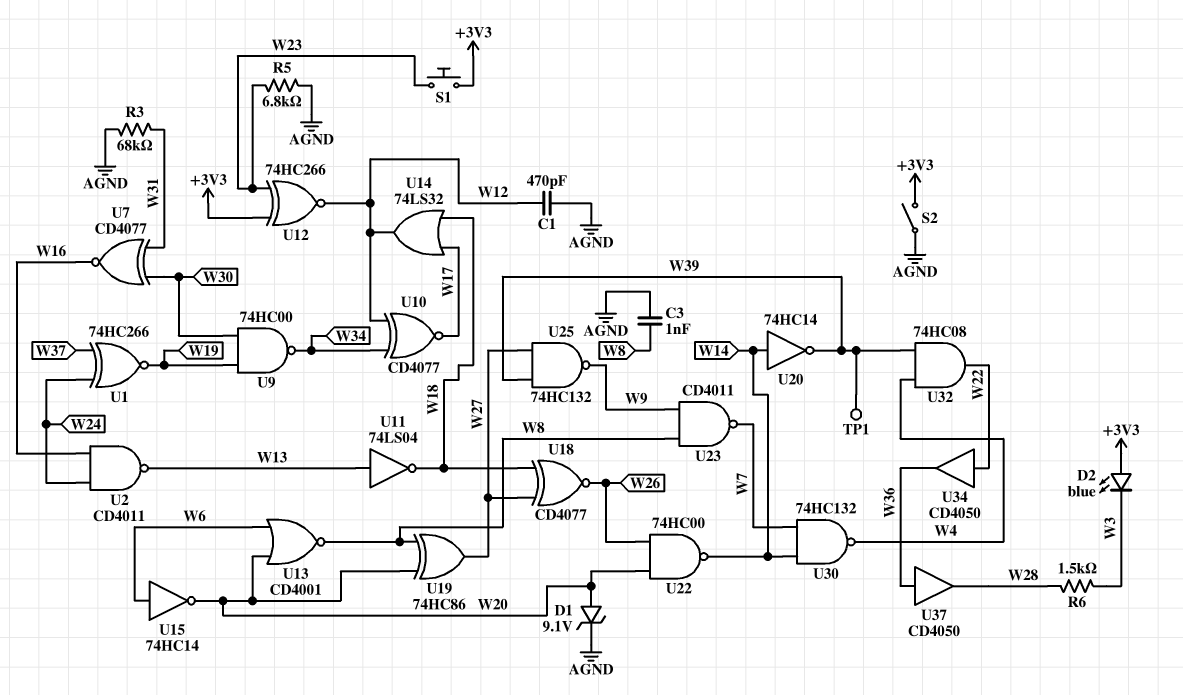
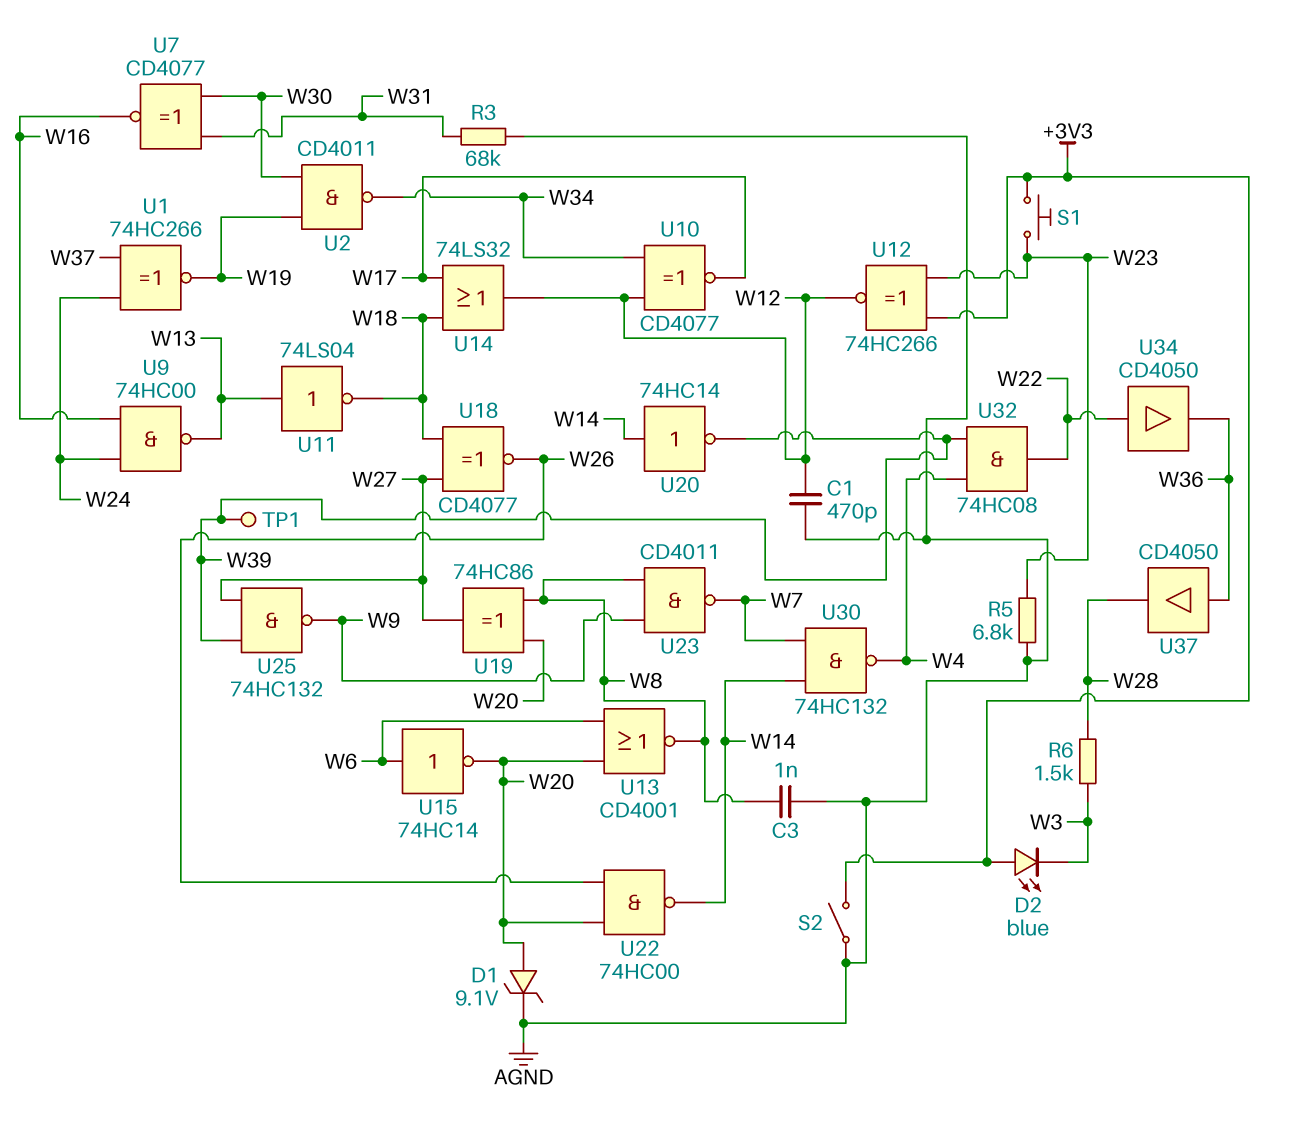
U2: NAND CD4011 (in W16, in W24, out W13) -> NAND CD4011 (in W19, in W30, out W34)
U9: NAND 74HC00 (in W19, in W30, out W34) -> NAND 74HC00 (in W16, in W24, out W13)

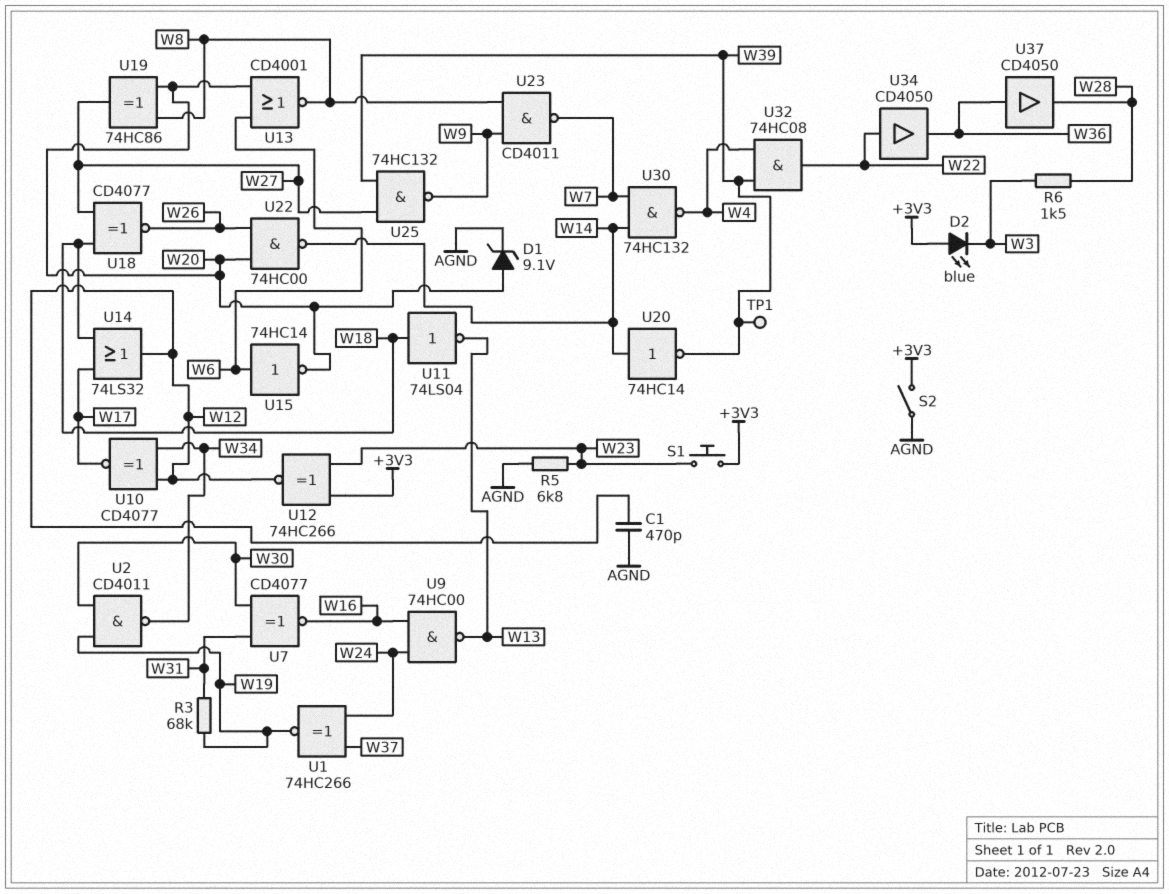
C3: 1nF (AGND, W8) -> none
R3: 68k (AGND, W31) -> 68k (W19, W31)
U11: NOT 74LS04 (in W13, out W18) -> NOT 74LS04 (in W18, out W13)

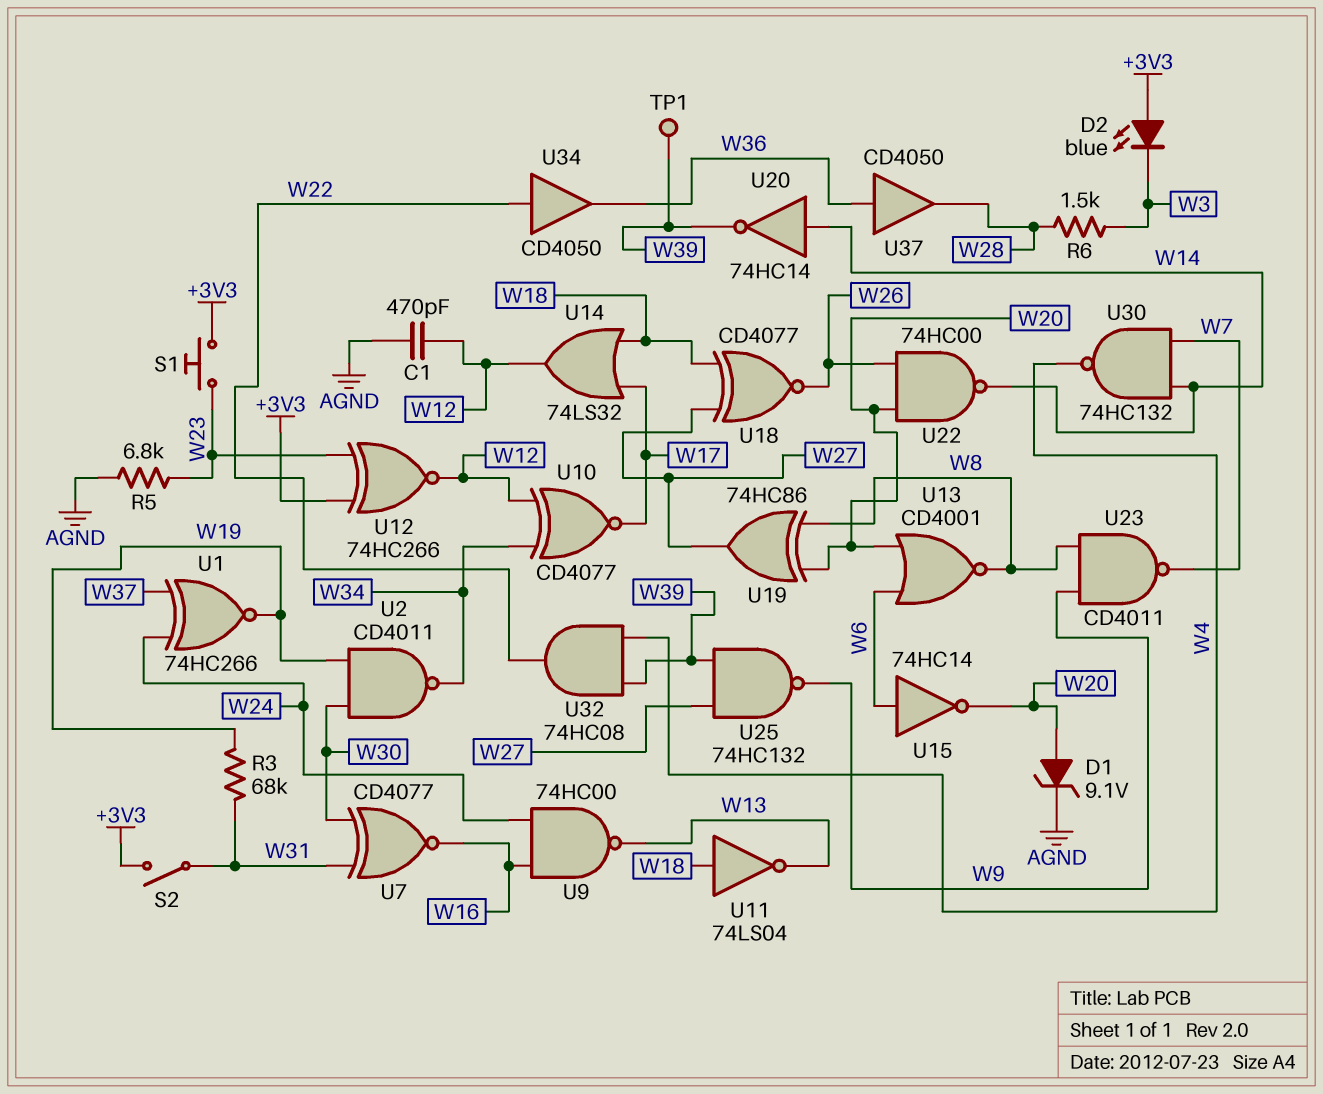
S2: switch (+3V3, AGND) -> switch (+3V3, W31)

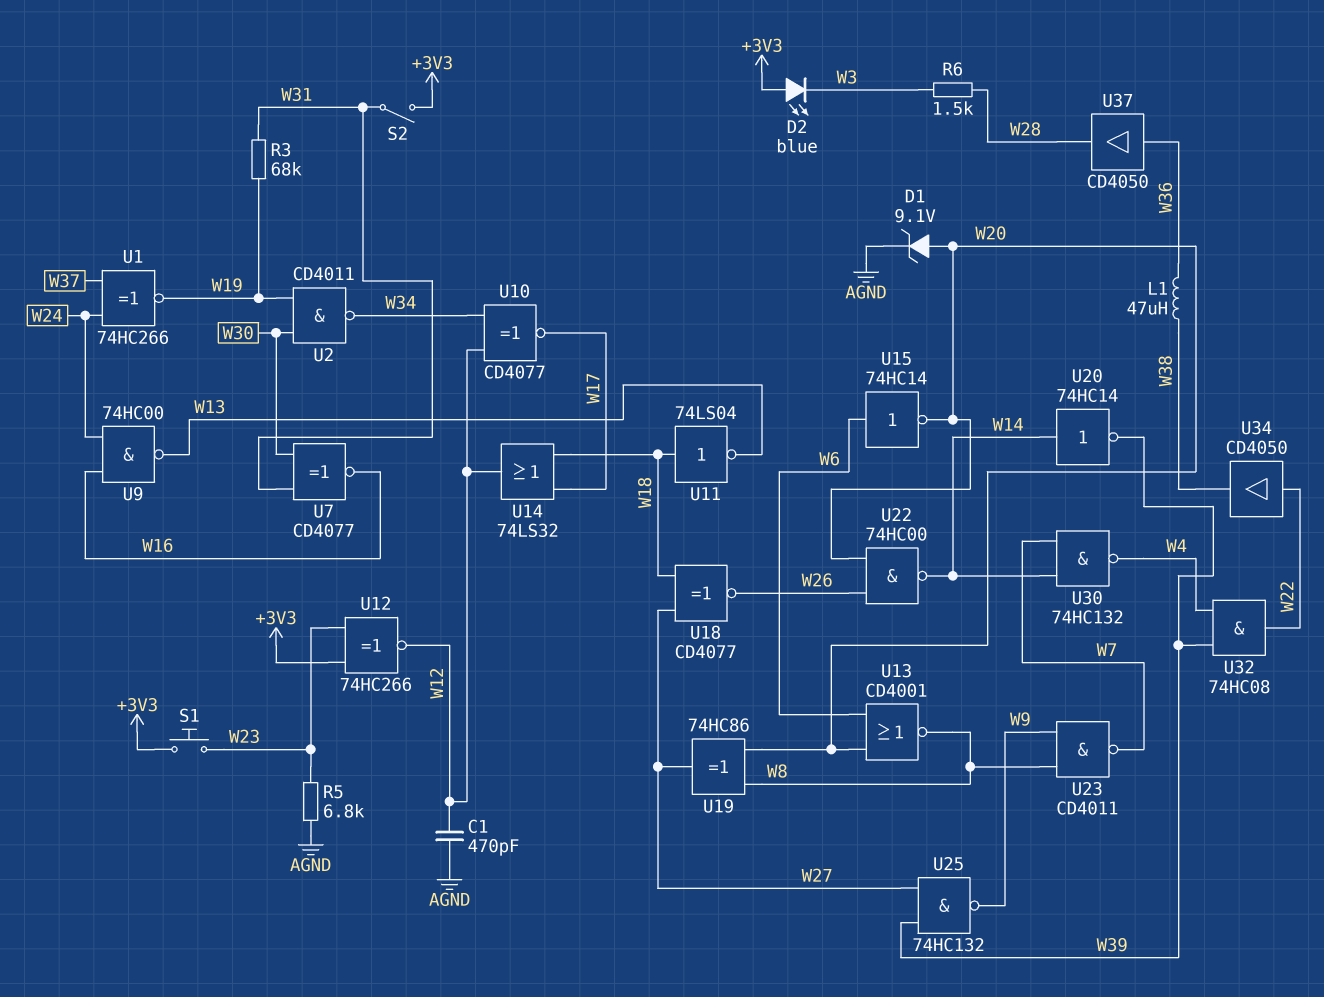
L1: none -> 47uH (W36, W38)
TP1: test point (W39) -> none
U34: buffer CD4050 (in W22, out W36) -> buffer CD4050 (in W22, out W38)

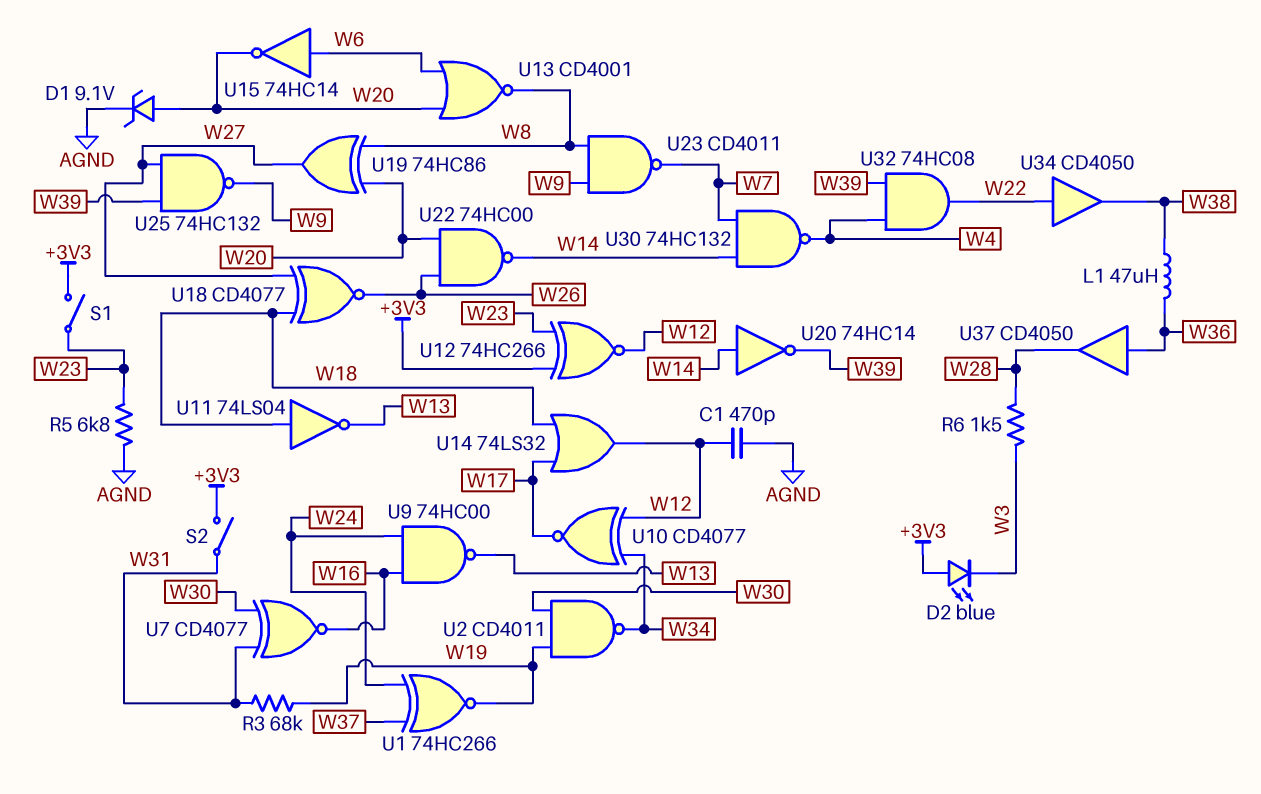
S1: button (+3V3, W23) -> switch (+3V3, W23)

